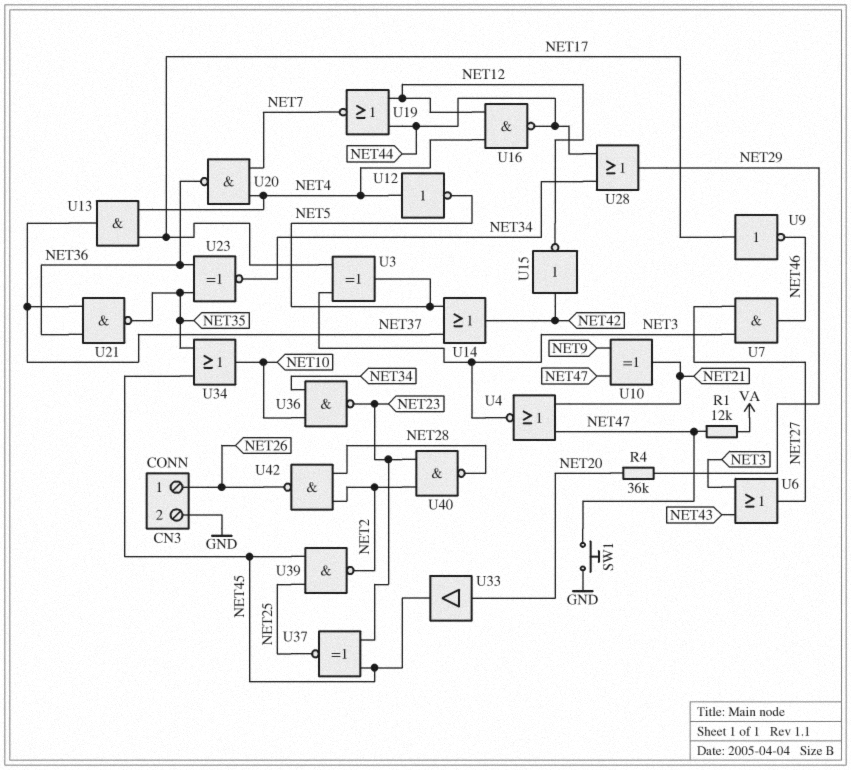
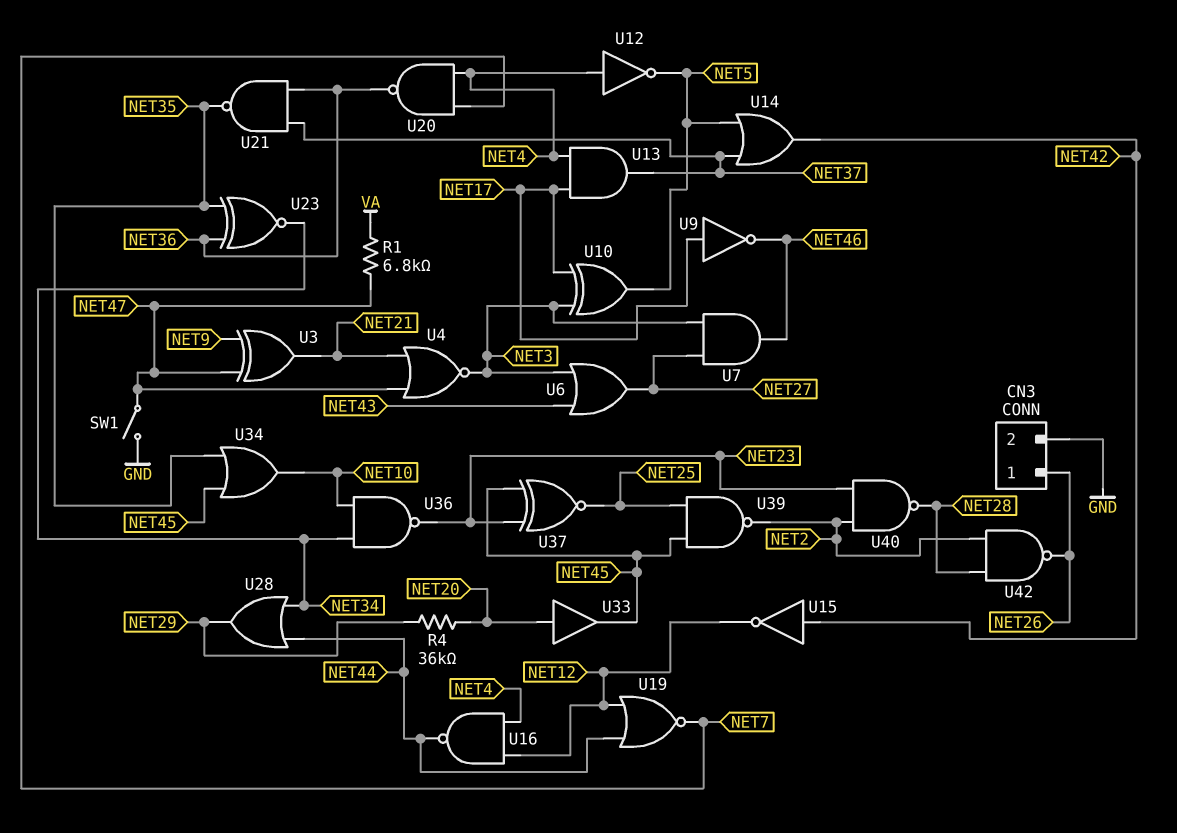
R1: 12k (NET47, VA) -> 6.8k (NET47, VA)
SW1: button (GND, NET47) -> switch (GND, NET47)
U3: XOR (in NET3, in NET17, out NET5) -> XOR (in NET9, in NET47, out NET21)
U10: XOR (in NET9, in NET47, out NET21) -> XOR (in NET3, in NET17, out NET5)

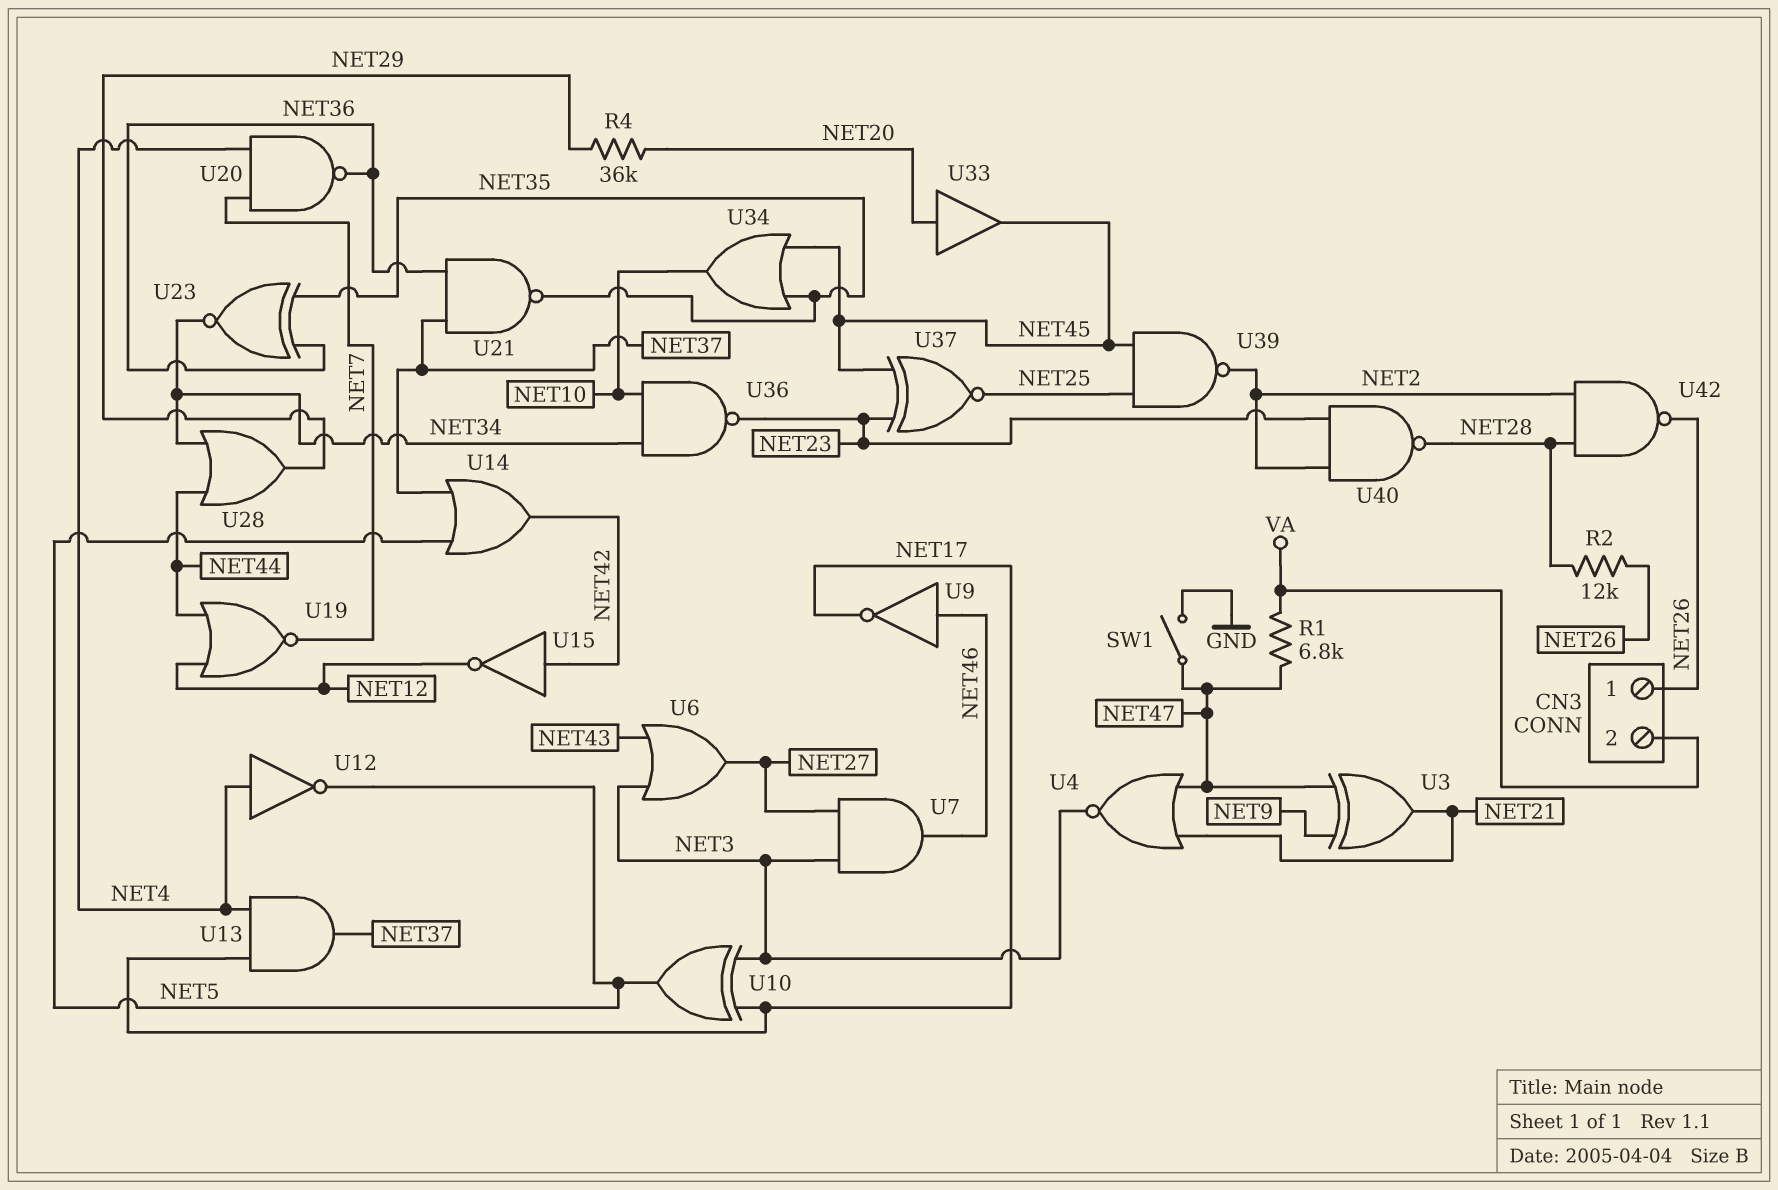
CN3 pin 2: GND -> VA
R2: none -> 12k (NET26, NET28)
U9: NOT (in NET17, out NET46) -> NOT (in NET46, out NET17)
U16: NAND (in NET4, in NET12, out NET44) -> none

